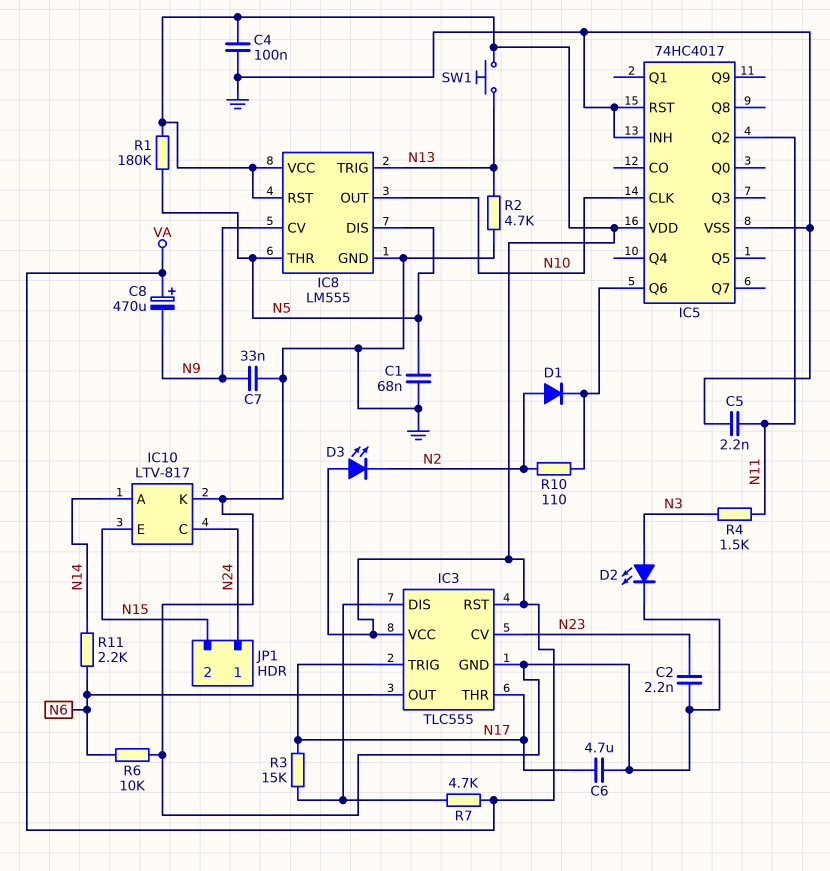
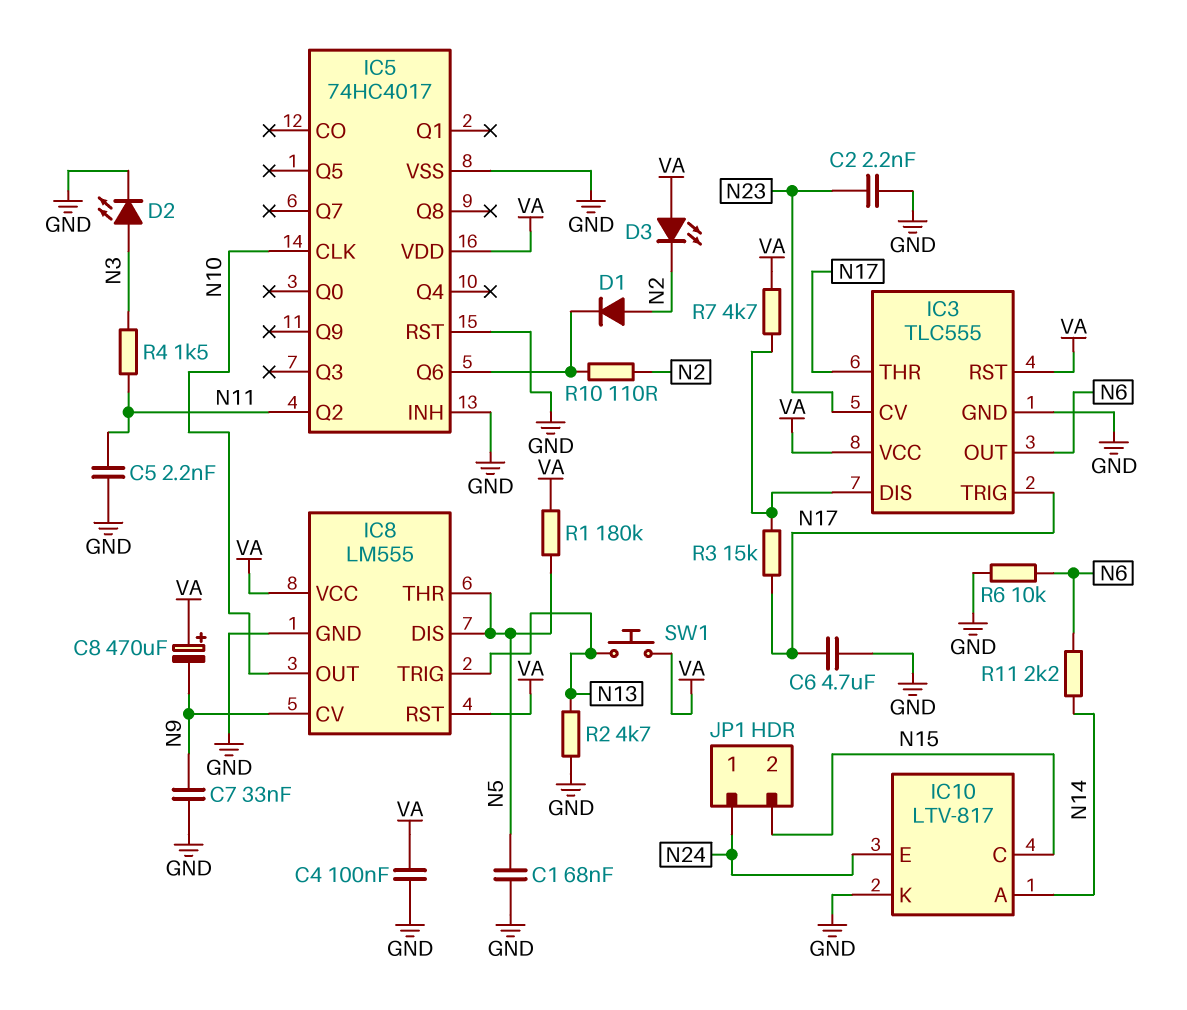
IC10 pin C: N24 -> N15
IC10 pin E: N15 -> N24

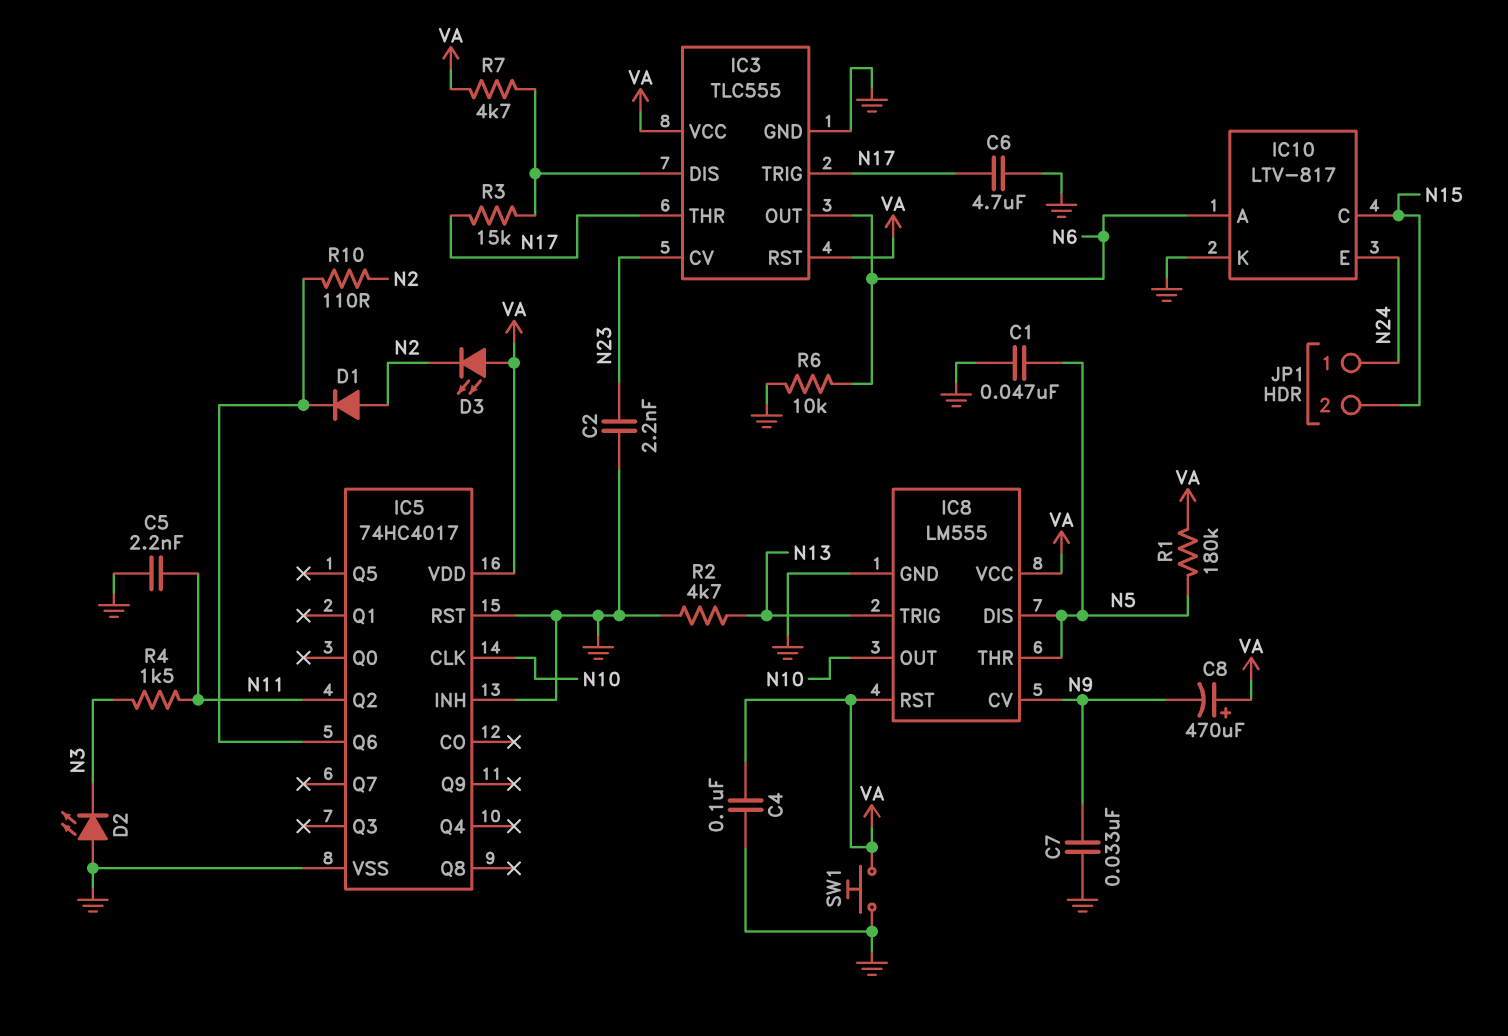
C1: 68nF (GND, N5) -> 47nF (GND, N5)
D2: LED (A N3, K GND) -> LED (A GND, K N3)
IC10 pin A: N14 -> N6
R11: 2.2k (N6, N14) -> none
SW1: button (N13, VA) -> button (GND, VA)

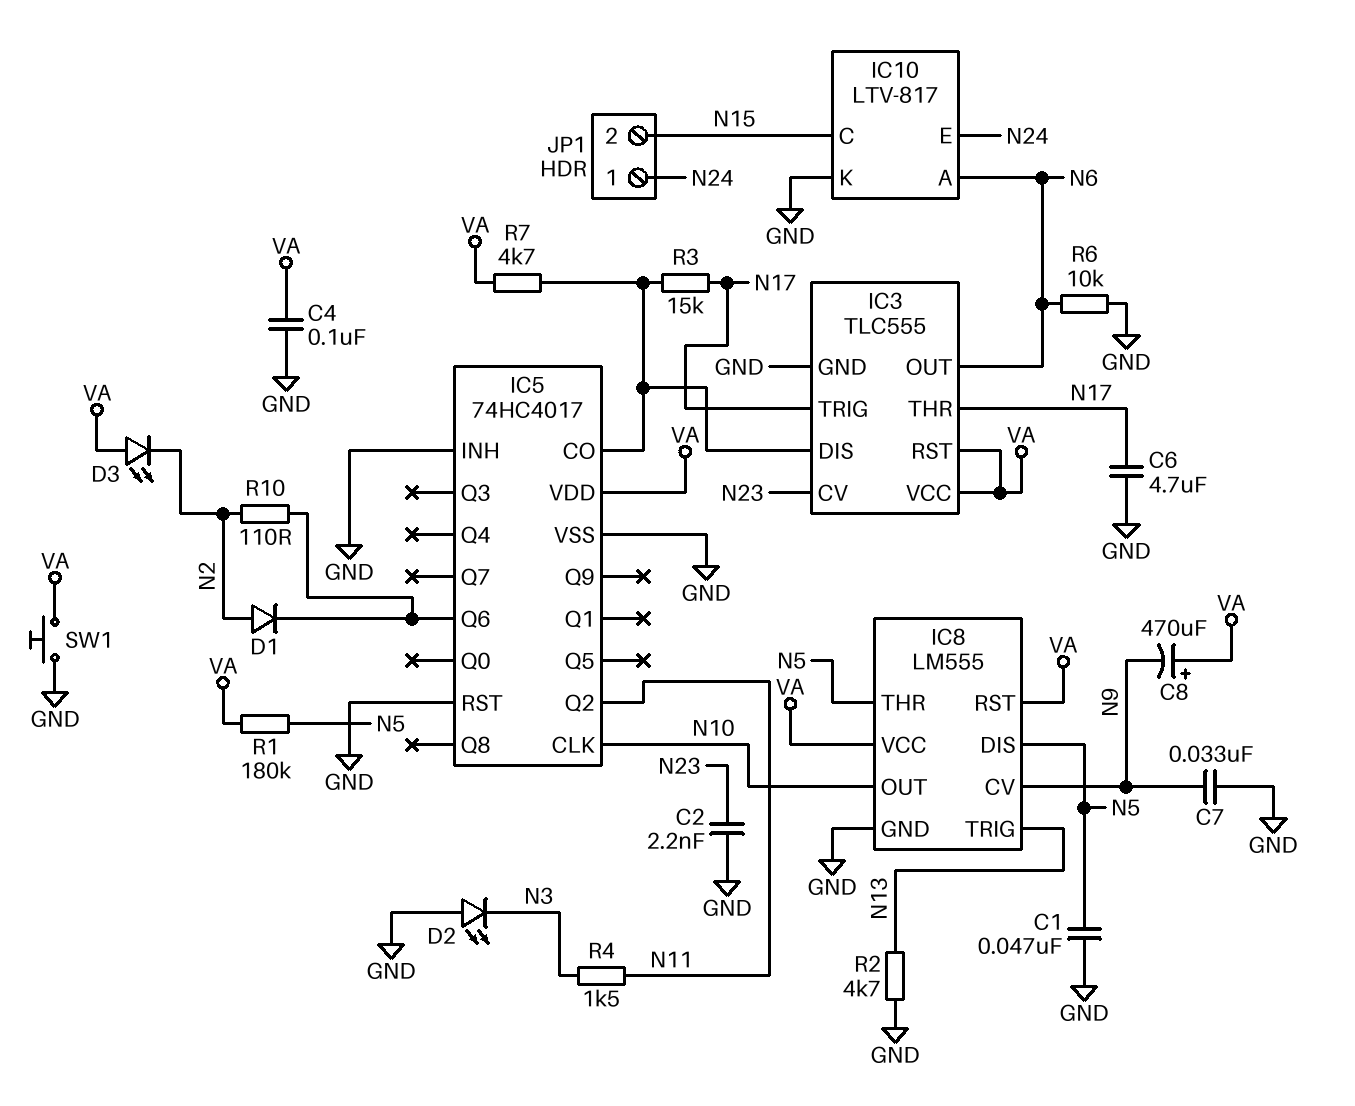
C5: 2.2nF (GND, N11) -> none
IC5 pin CO: none -> IC3/DIS

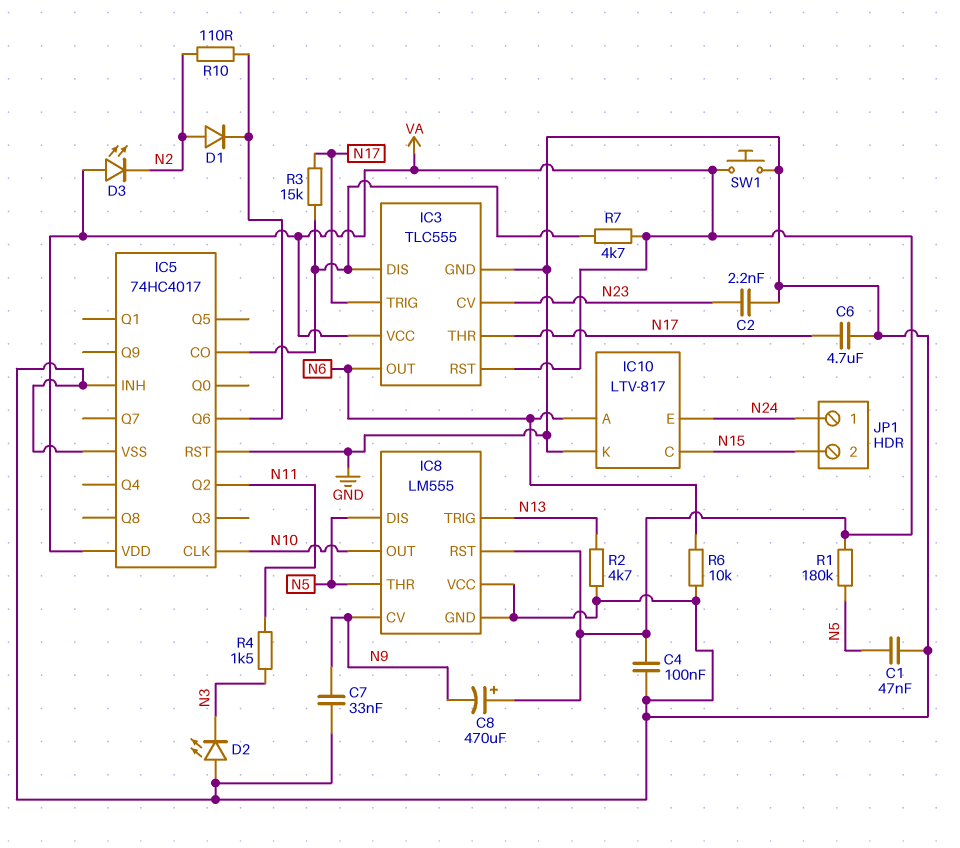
IC8 pin VCC: VA -> GND

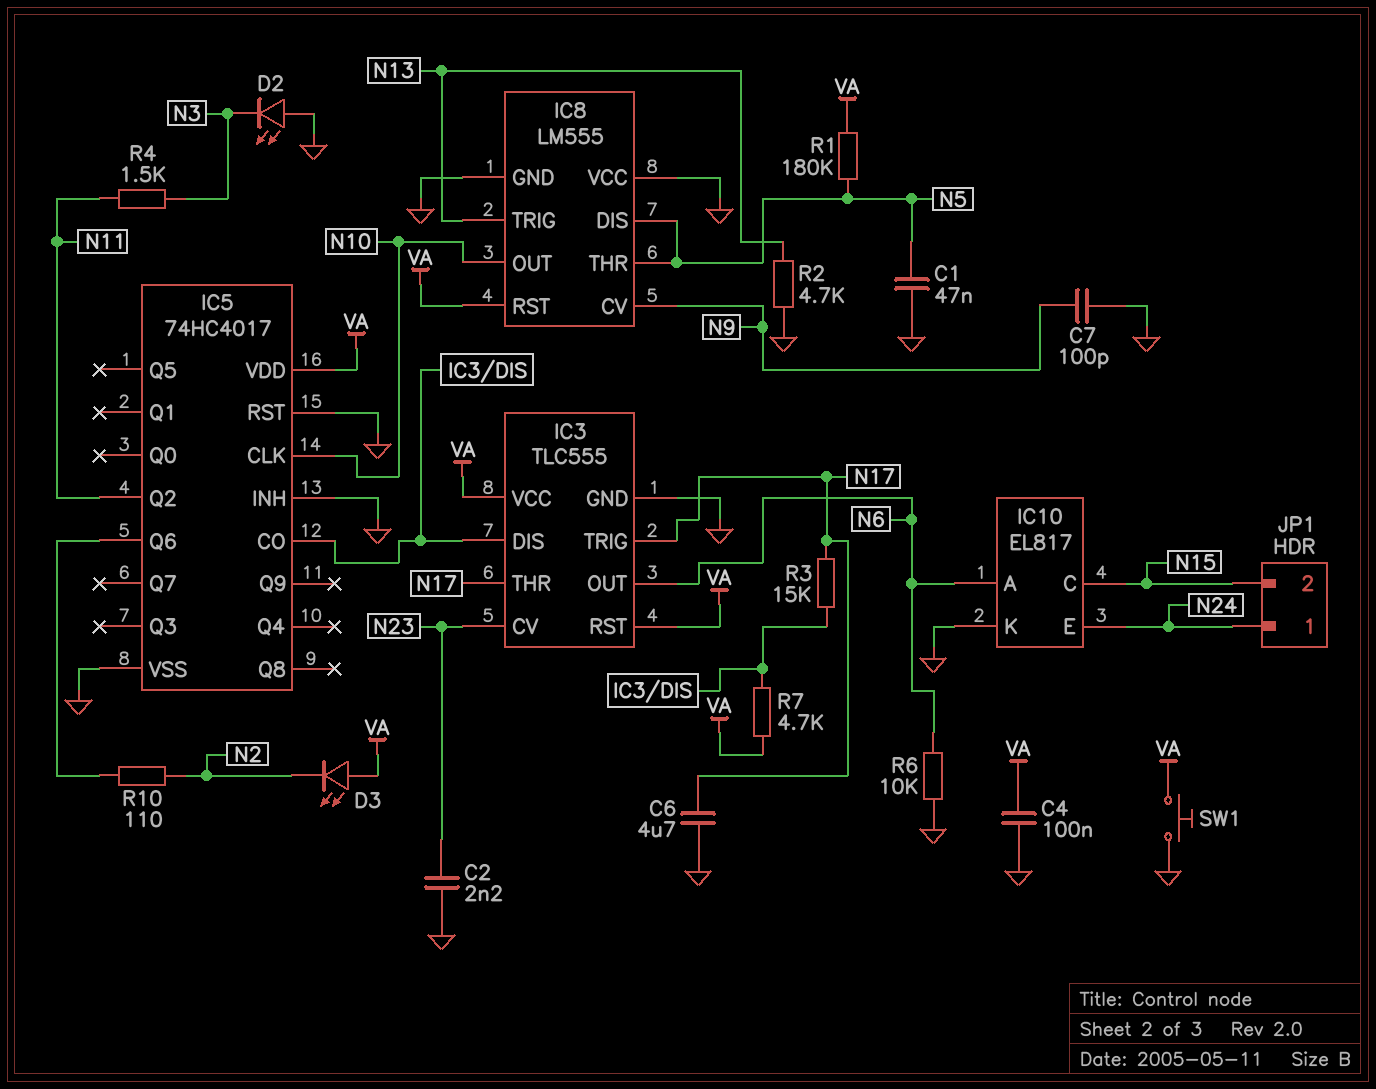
C7: 33nF (GND, N9) -> 100pF (GND, N9)
C8: 470uF (plus VA, minus N9) -> none
D1: diode (A N2, K IC5/Q6) -> none
IC10: LTV-817 -> EL817

